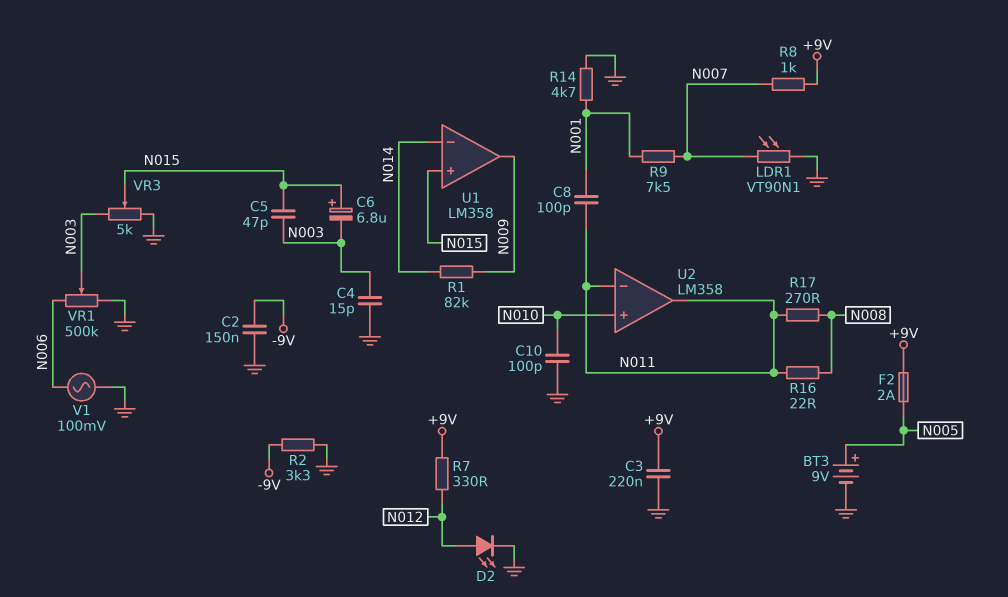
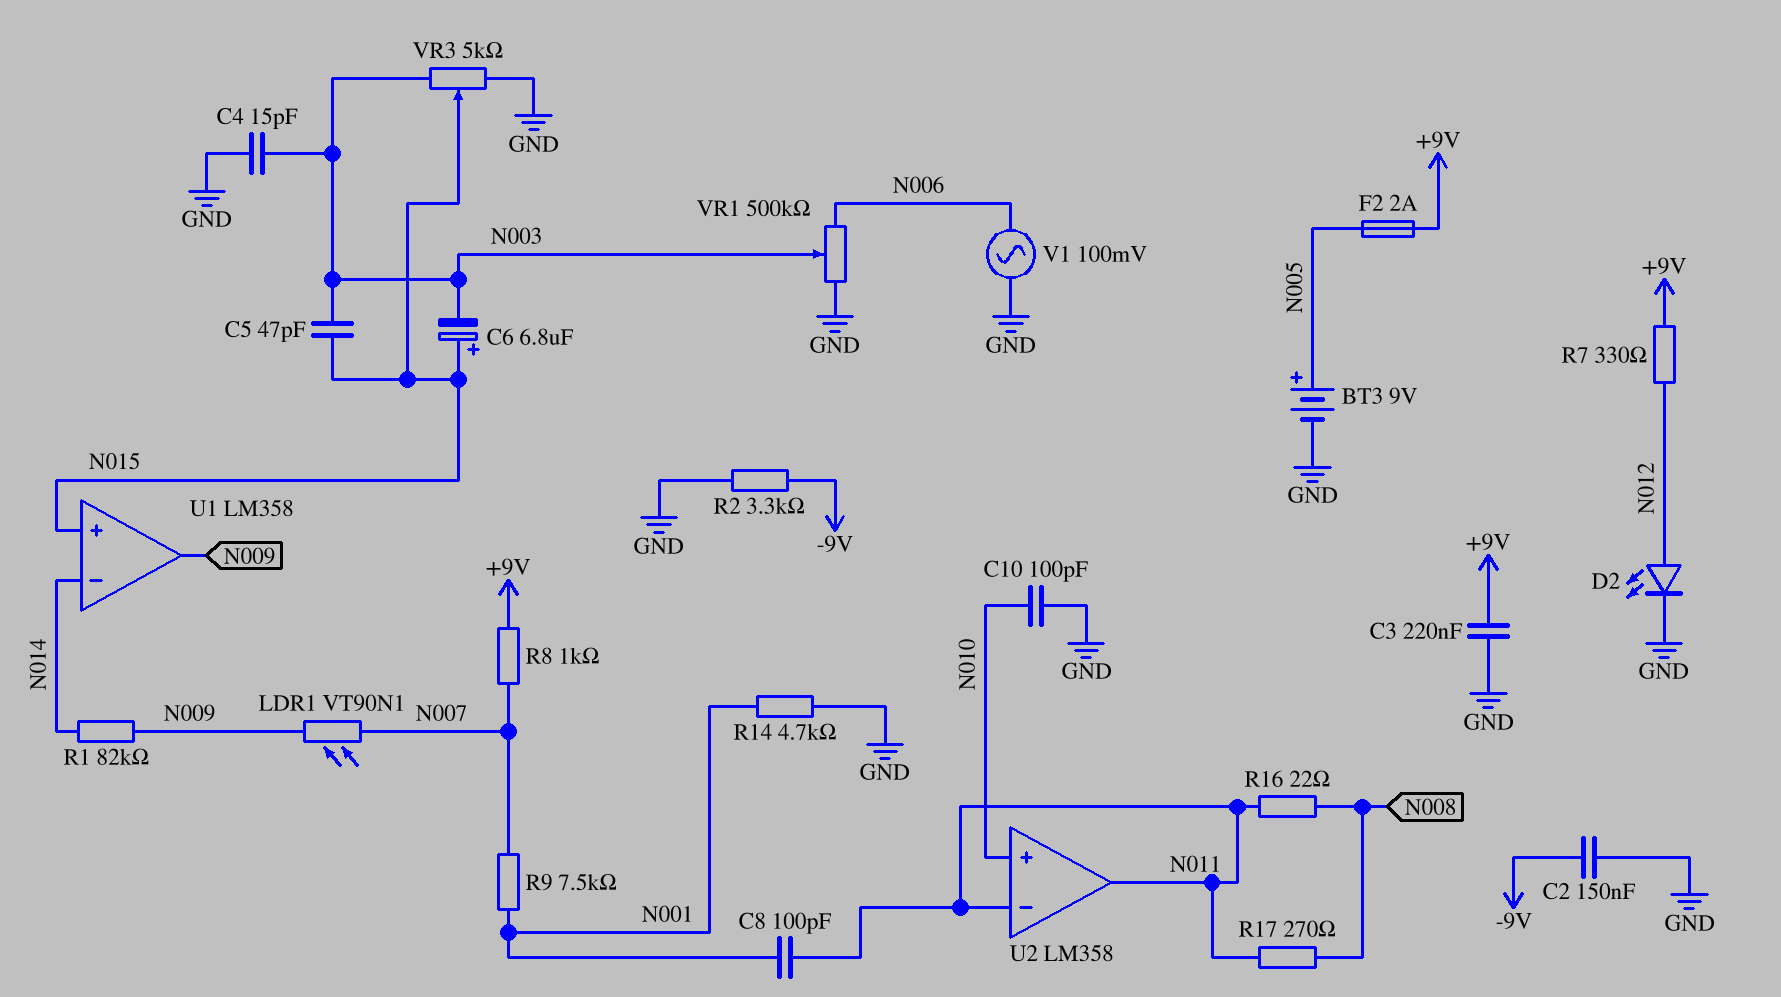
LDR1: VT90N1 (GND, N007) -> VT90N1 (N007, N009)

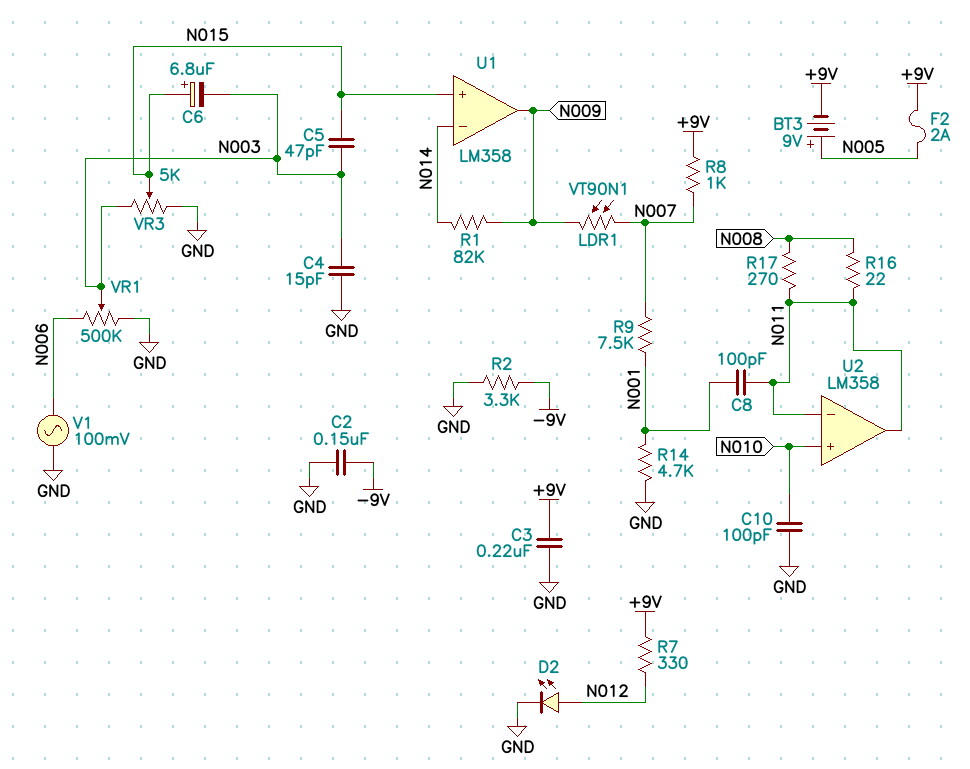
BT3: 9V (plus N005, minus GND) -> 9V (plus N005, minus +9V)

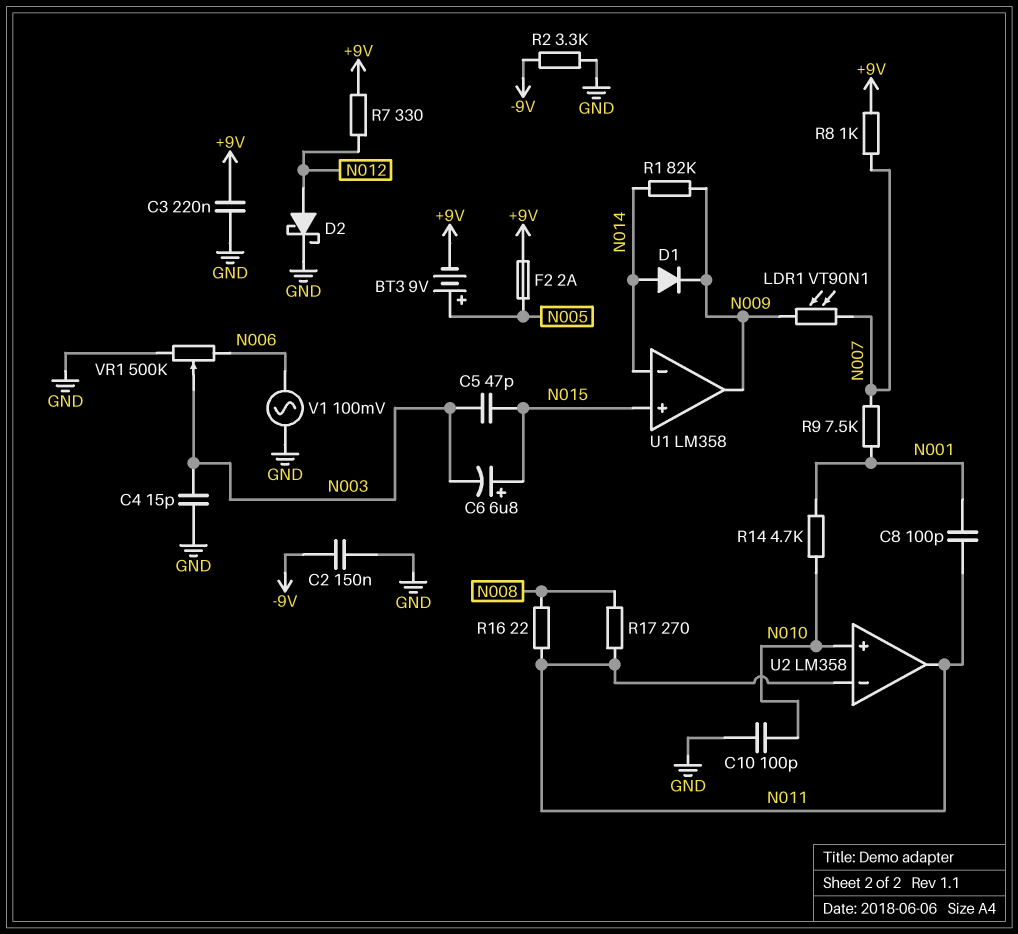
D1: none -> diode (A N014, K N009)
D2: LED (A N012, K GND) -> schottky (A N012, K GND)
R14: 4.7k (GND, N001) -> 4.7k (N001, N010)
VR3: 5k (GND, N003, wiper N015) -> none

